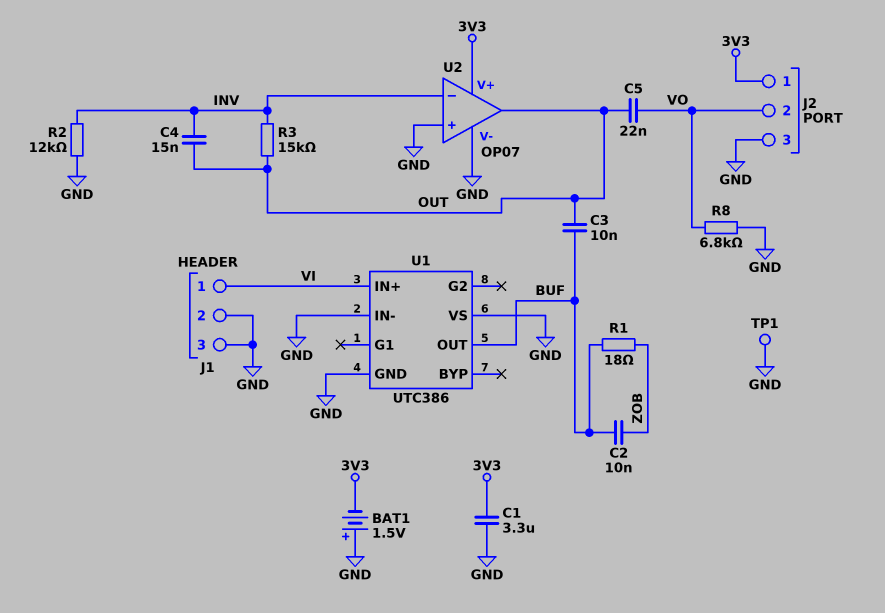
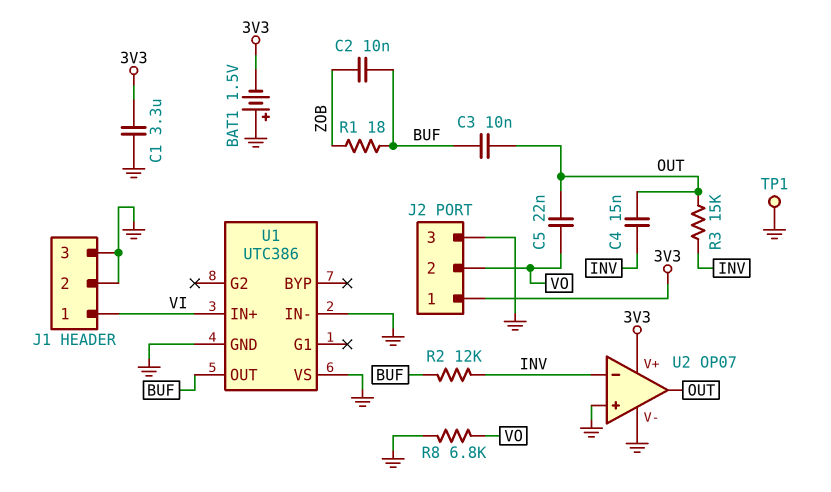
R2: 12k (GND, INV) -> 12k (BUF, INV)

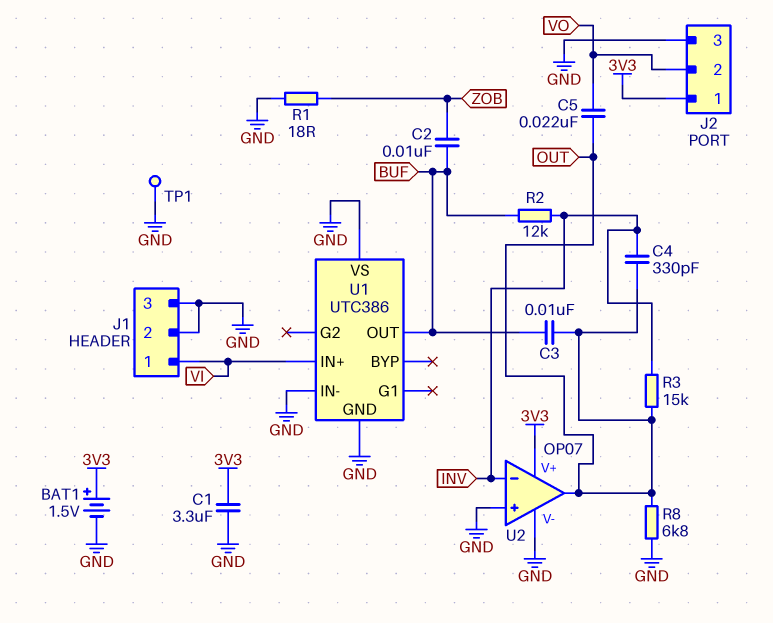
BAT1: 1.5V (plus GND, minus 3V3) -> 1.5V (plus 3V3, minus GND)
C4: 15nF (INV, OUT) -> 330pF (INV, OUT)
R1: 18 (BUF, ZOB) -> 18 (GND, ZOB)
R8: 6.8k (GND, VO) -> 6.8k (GND, OUT)

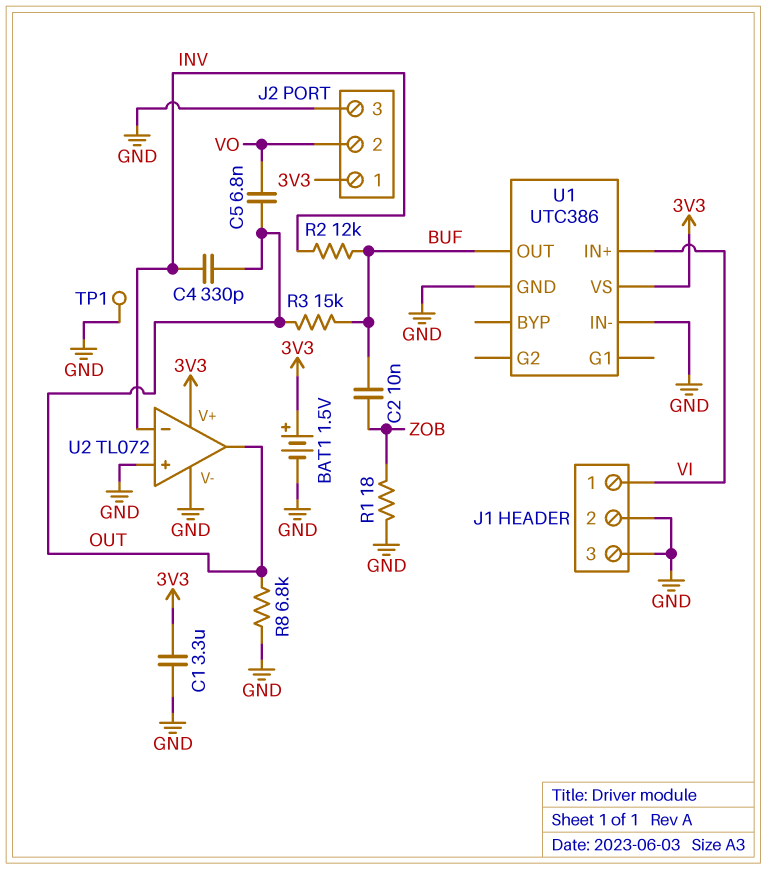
C3: 10nF (BUF, OUT) -> none
C5: 22nF (OUT, VO) -> 6.8nF (OUT, VO)
R3: 15k (INV, OUT) -> 15k (BUF, OUT)
U1 pin VS: GND -> 3V3
U2: OP07 -> TL072

